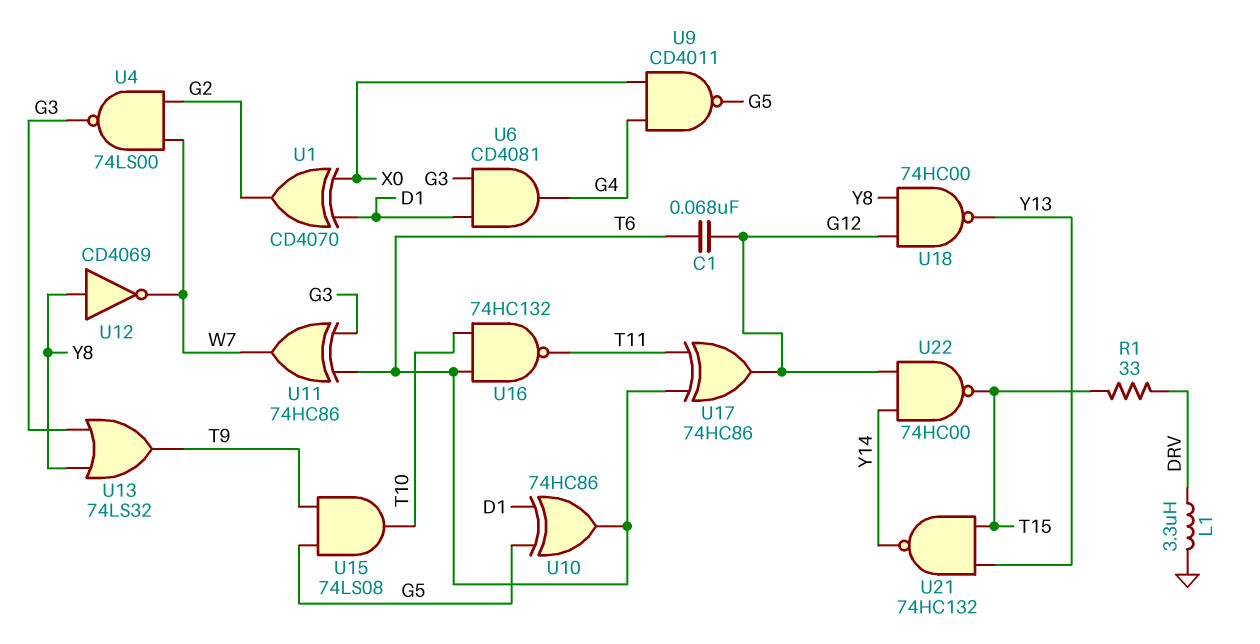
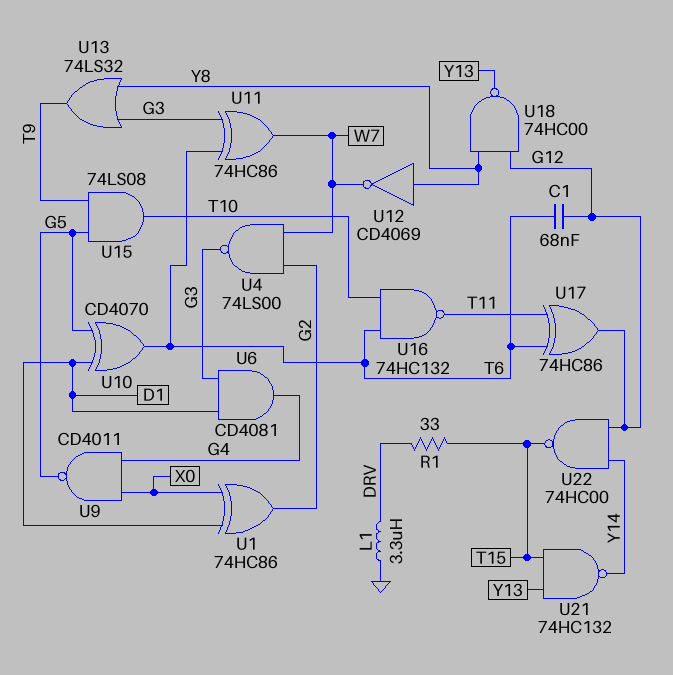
U1: XOR CD4070 (in D1, in X0, out G2) -> XOR 74HC86 (in D1, in X0, out G2)
U10: XOR 74HC86 (in D1, in G5, out T6) -> XOR CD4070 (in D1, in G5, out T6)

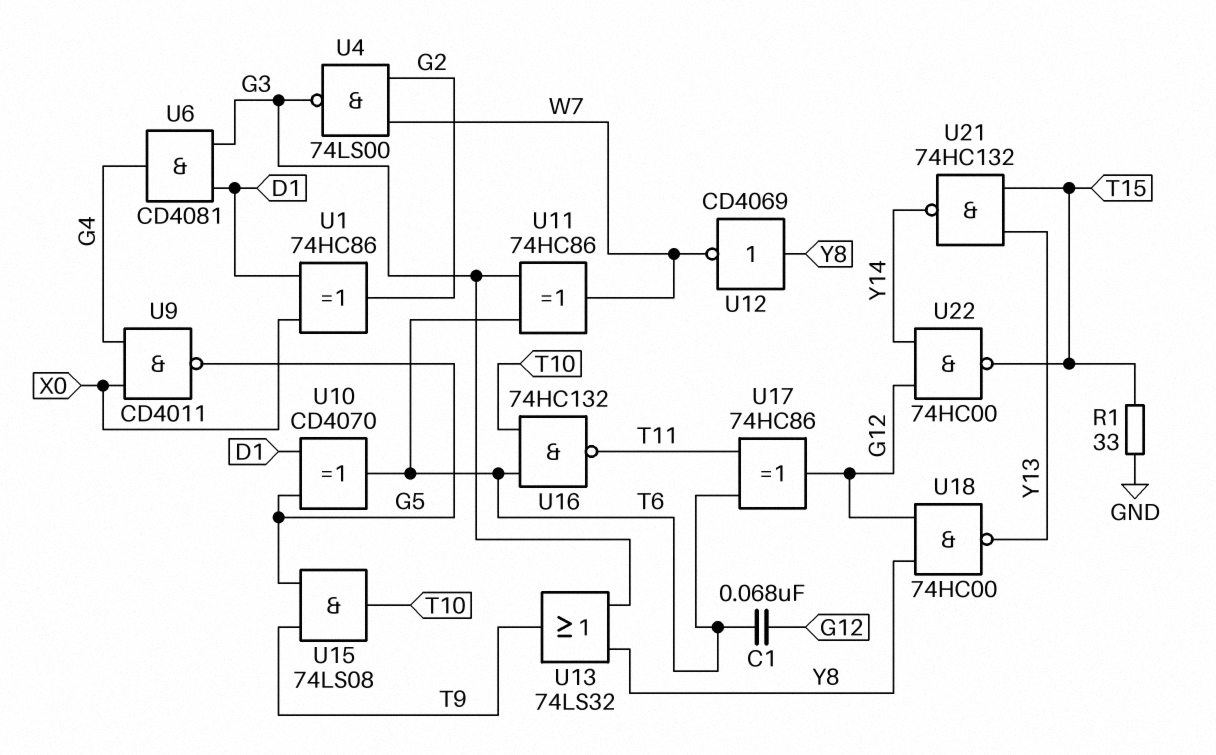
L1: 3.3uH (DRV, GND) -> none
R1: 33 (DRV, T15) -> 33 (GND, T15)

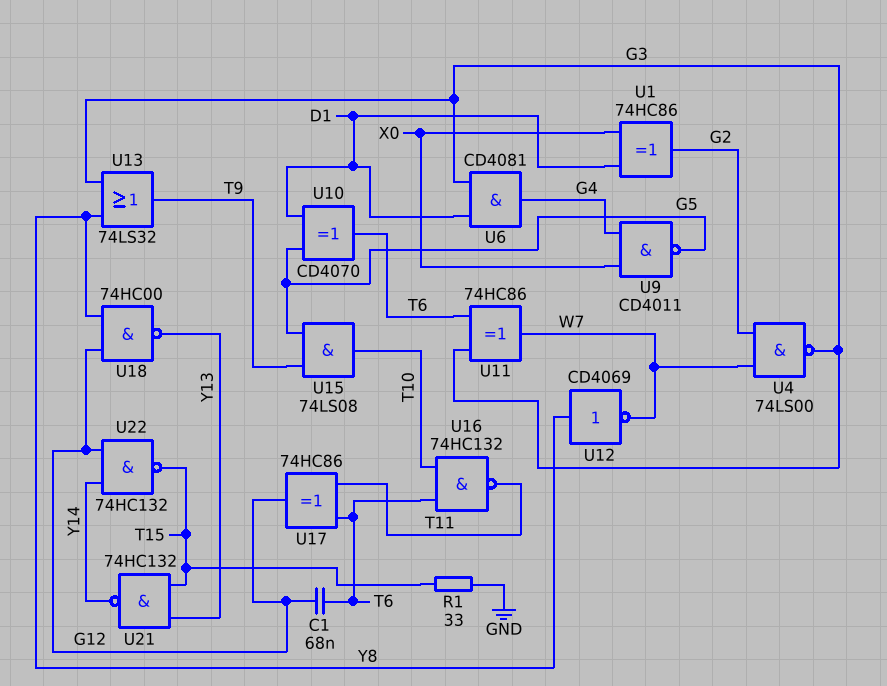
U22: NAND 74HC00 (in G12, in Y14, out T15) -> NAND 74HC132 (in G12, in Y14, out T15)

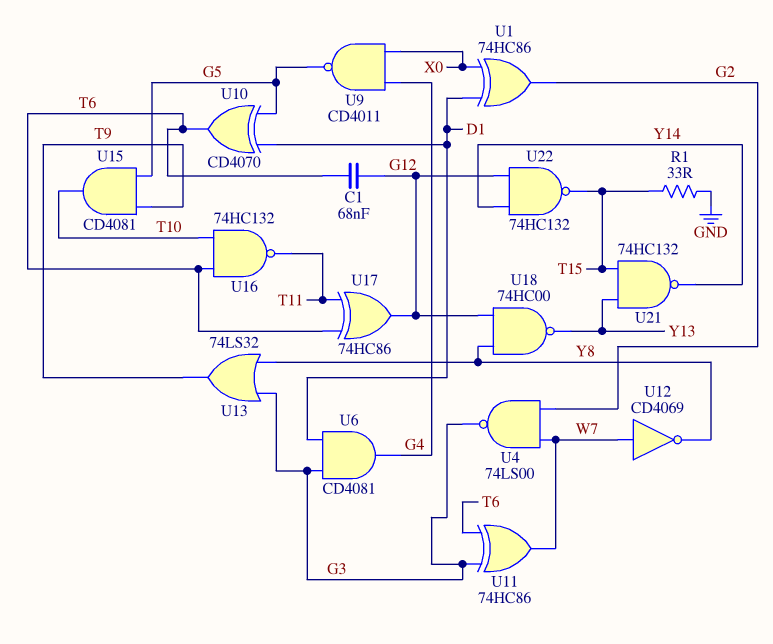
U12: NOT CD4069 (in Y8, out W7) -> NOT CD4069 (in W7, out Y8)
U15: AND 74LS08 (in G5, in T9, out T10) -> AND CD4081 (in G5, in T9, out T10)

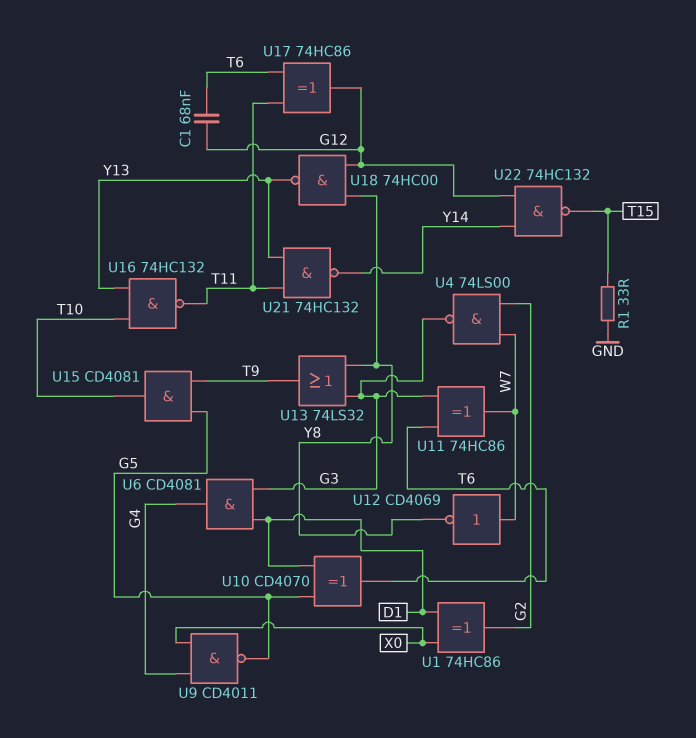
U16: NAND 74HC132 (in T6, in T10, out T11) -> NAND 74HC132 (in T10, in Y13, out T11)
U21: NAND 74HC132 (in T15, in Y13, out Y14) -> NAND 74HC132 (in T11, in Y13, out Y14)

